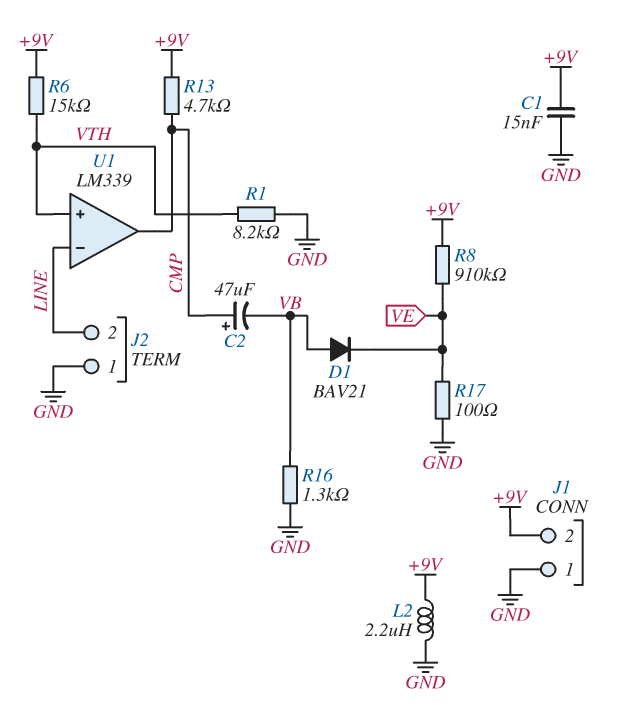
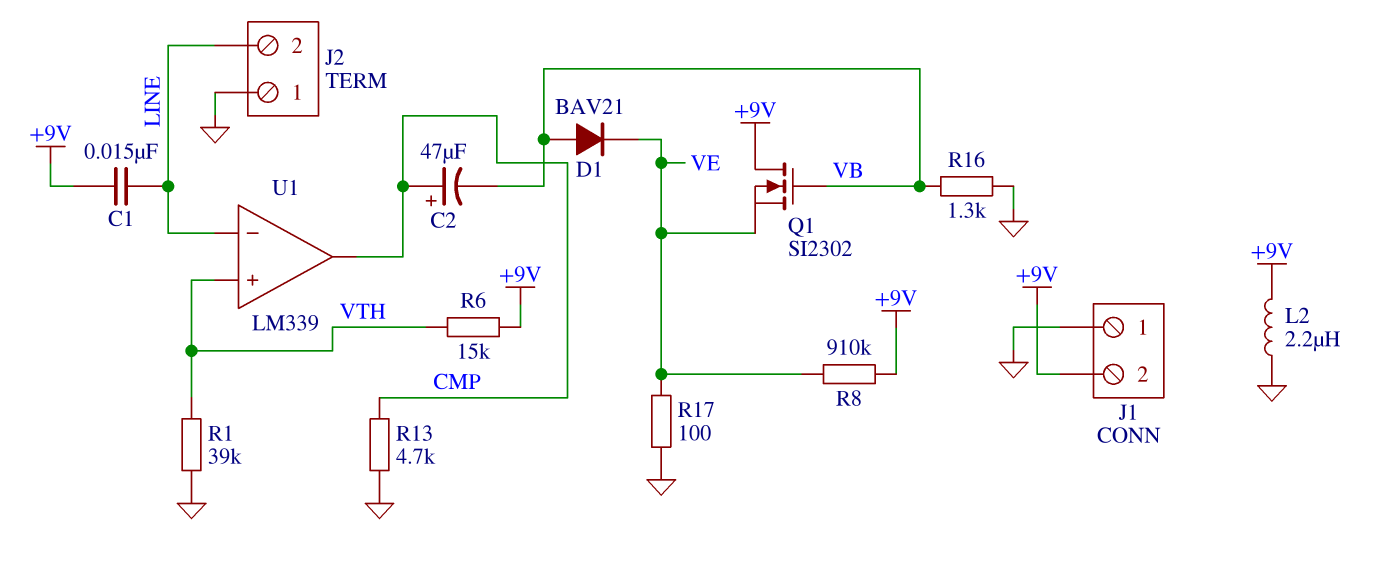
C1: 15nF (+9V, GND) -> 15nF (+9V, LINE)
Q1: none -> NMOS SI2302 (G VB, D +9V, S VE)
R1: 8.2k (GND, VTH) -> 39k (GND, VTH)
R13: 4.7k (+9V, CMP) -> 4.7k (CMP, GND)

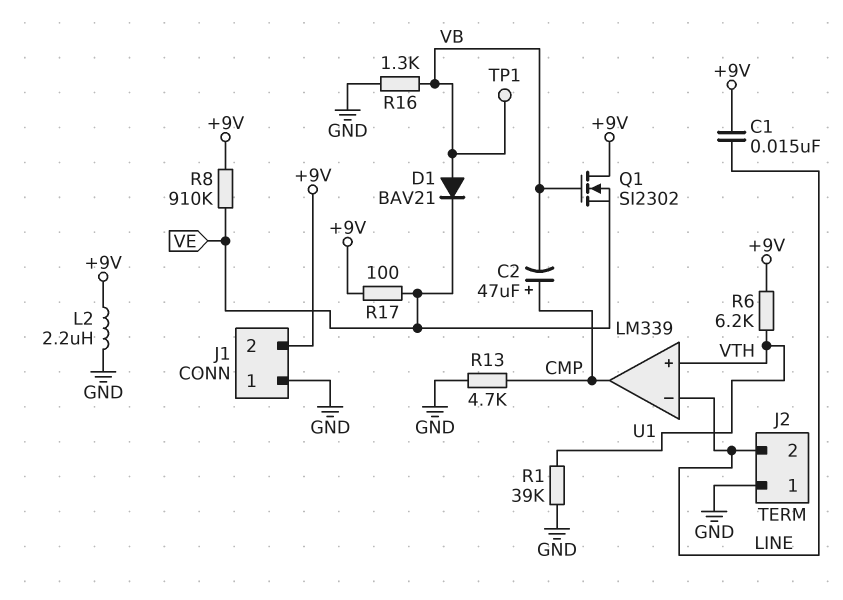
R6: 15k (+9V, VTH) -> 6.2k (+9V, VTH)
R17: 100 (GND, VE) -> 100 (+9V, VE)
TP1: none -> test point (VB)

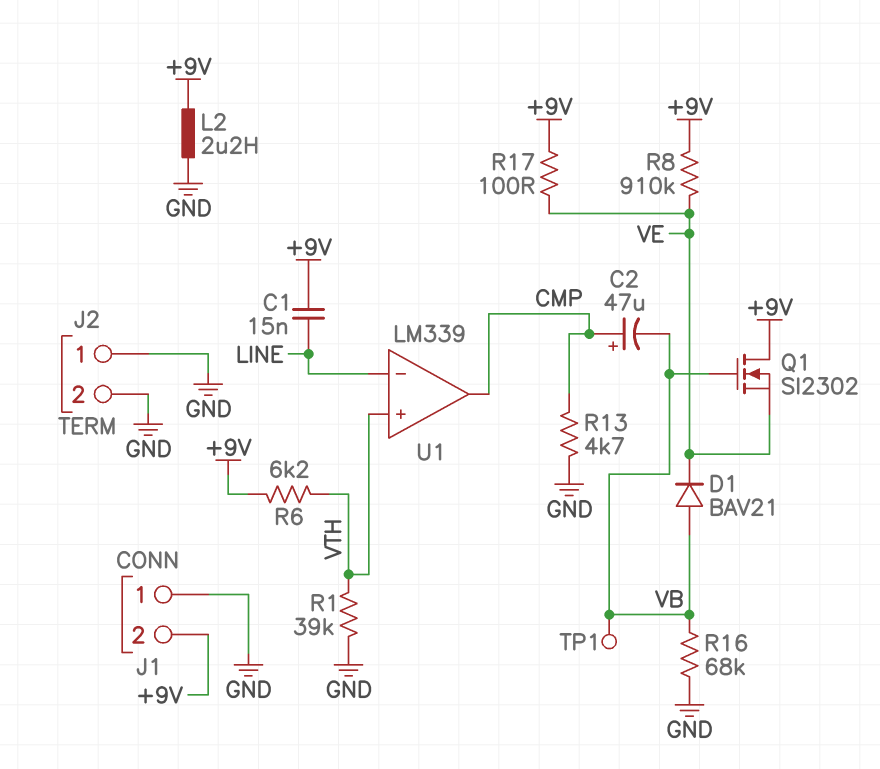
J2 pin 2: LINE -> GND
R16: 1.3k (GND, VB) -> 68k (GND, VB)

